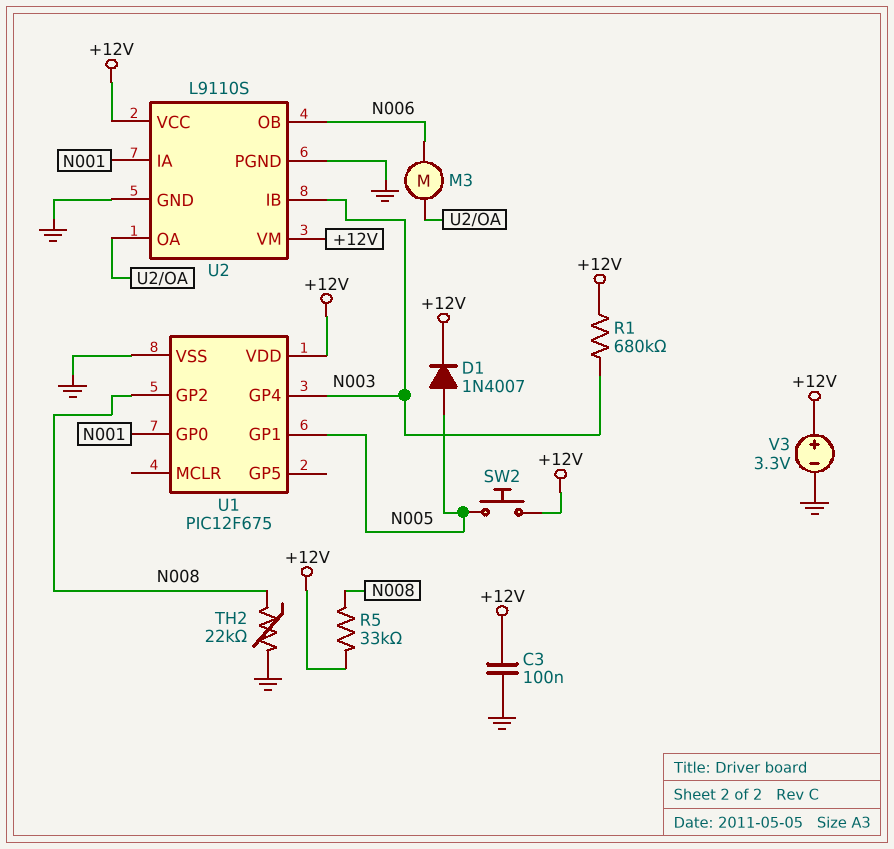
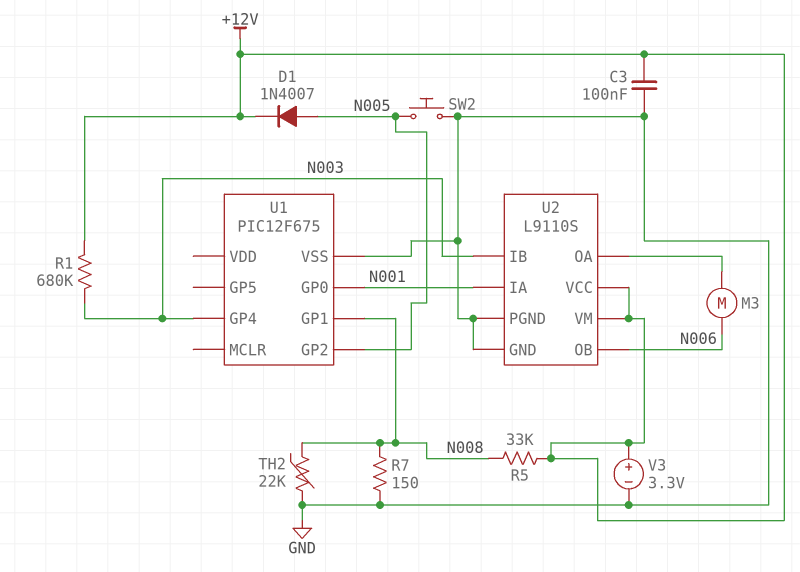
R7: none -> 150 (GND, N008)
SW2: button (+12V, N005) -> button (GND, N005)
U1 pin GP1: N005 -> N008
U1 pin GP2: N008 -> N005
U1 pin VDD: +12V -> none

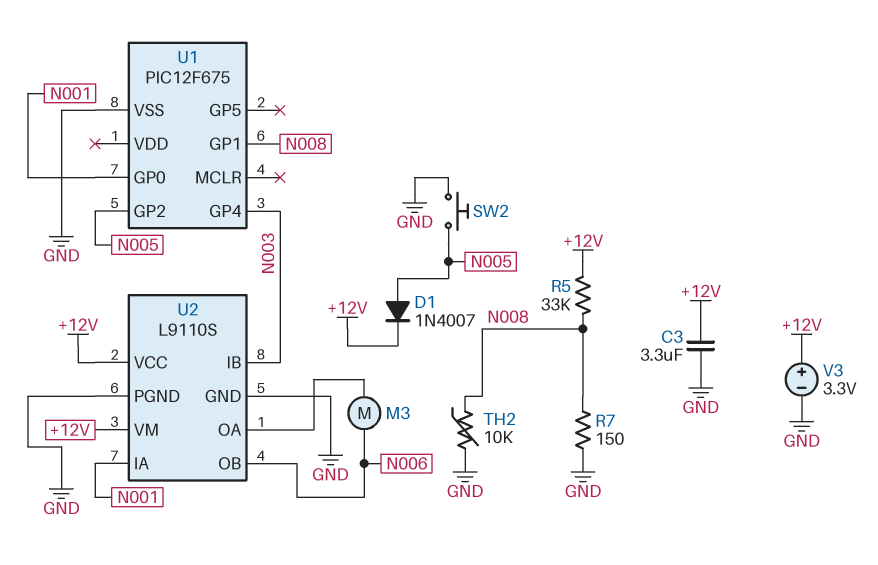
C3: 100nF (+12V, GND) -> 3.3uF (+12V, GND)
R1: 680k (+12V, N003) -> none
TH2: 22k (GND, N008) -> 10k (GND, N008)

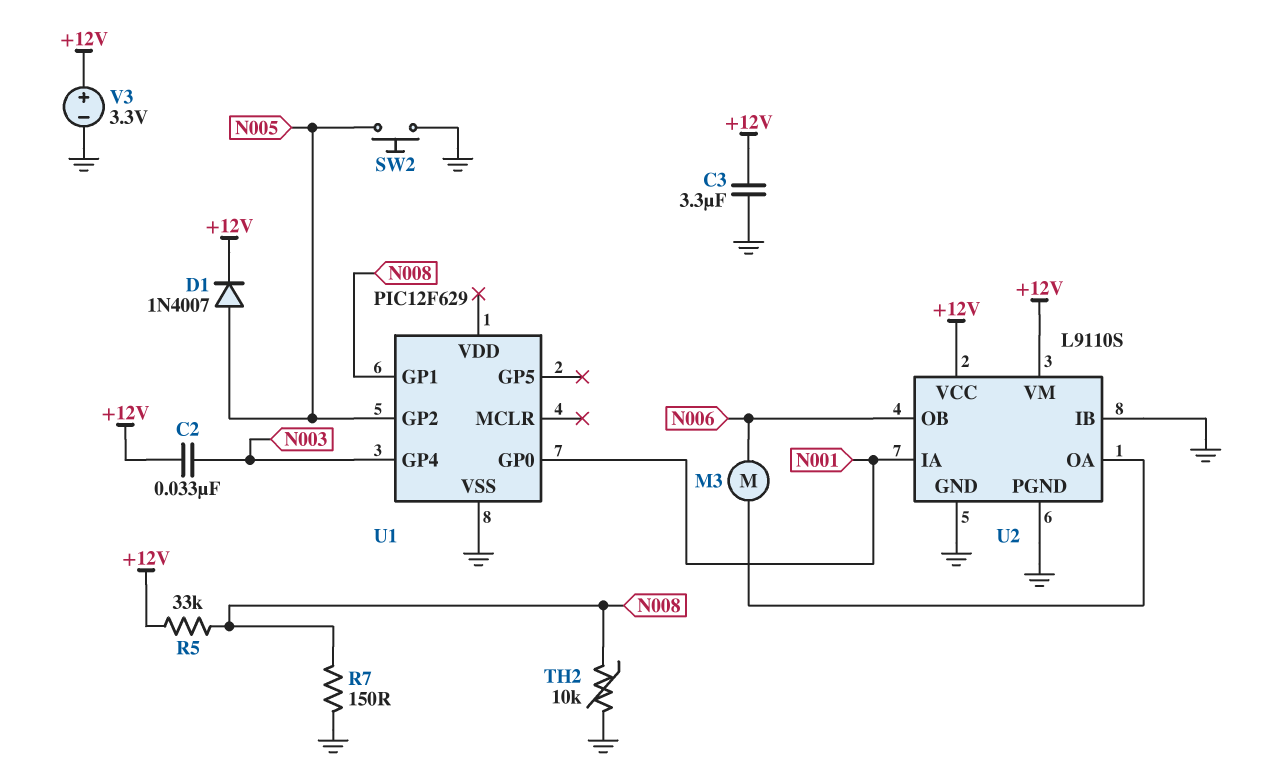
C2: none -> 33nF (+12V, N003)
U1: PIC12F675 -> PIC12F629
U2 pin IB: N003 -> GND

